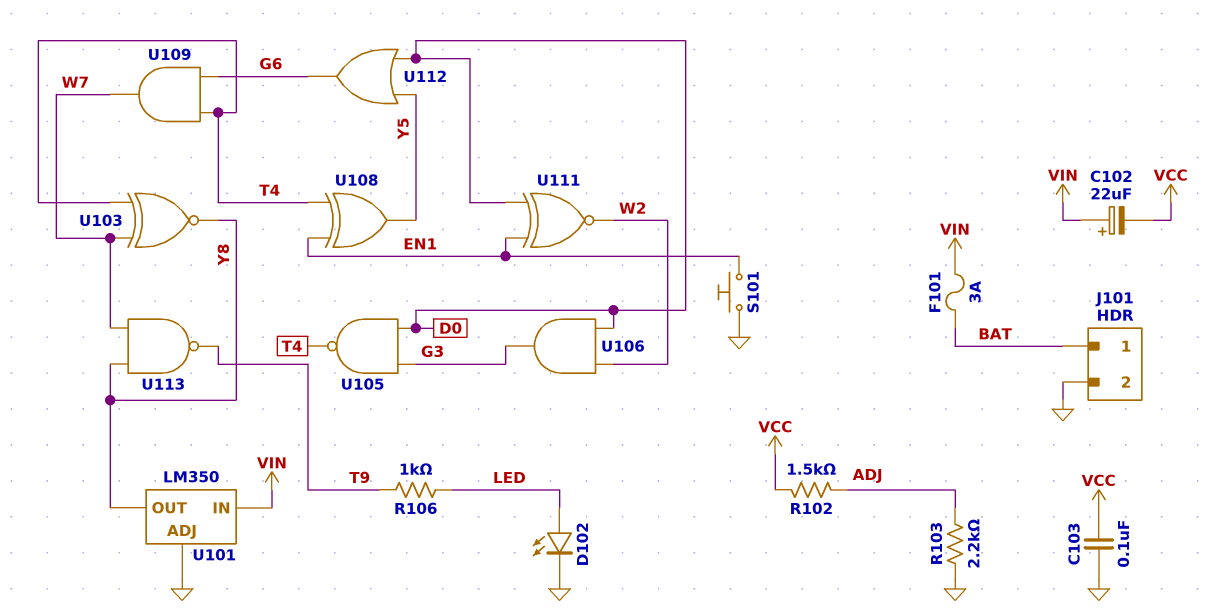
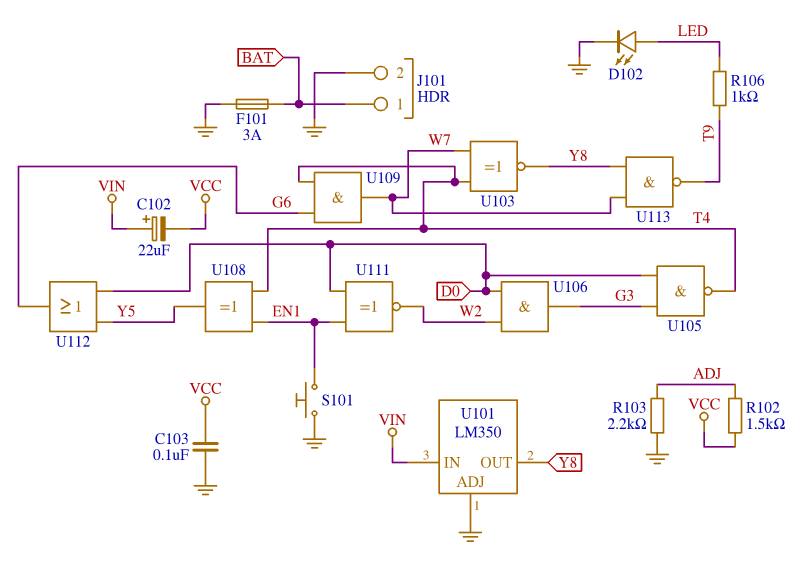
F101: 3A (BAT, VIN) -> 3A (BAT, GND)

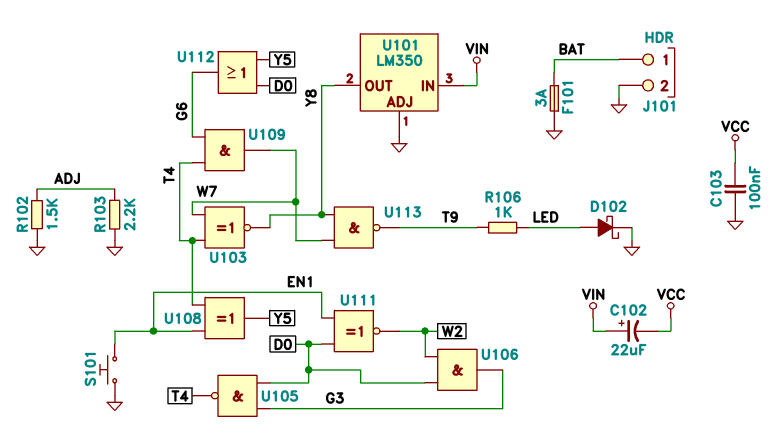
D102: LED (A LED, K GND) -> schottky (A LED, K GND)
R102: 1.5k (ADJ, VCC) -> 1.5k (ADJ, GND)

